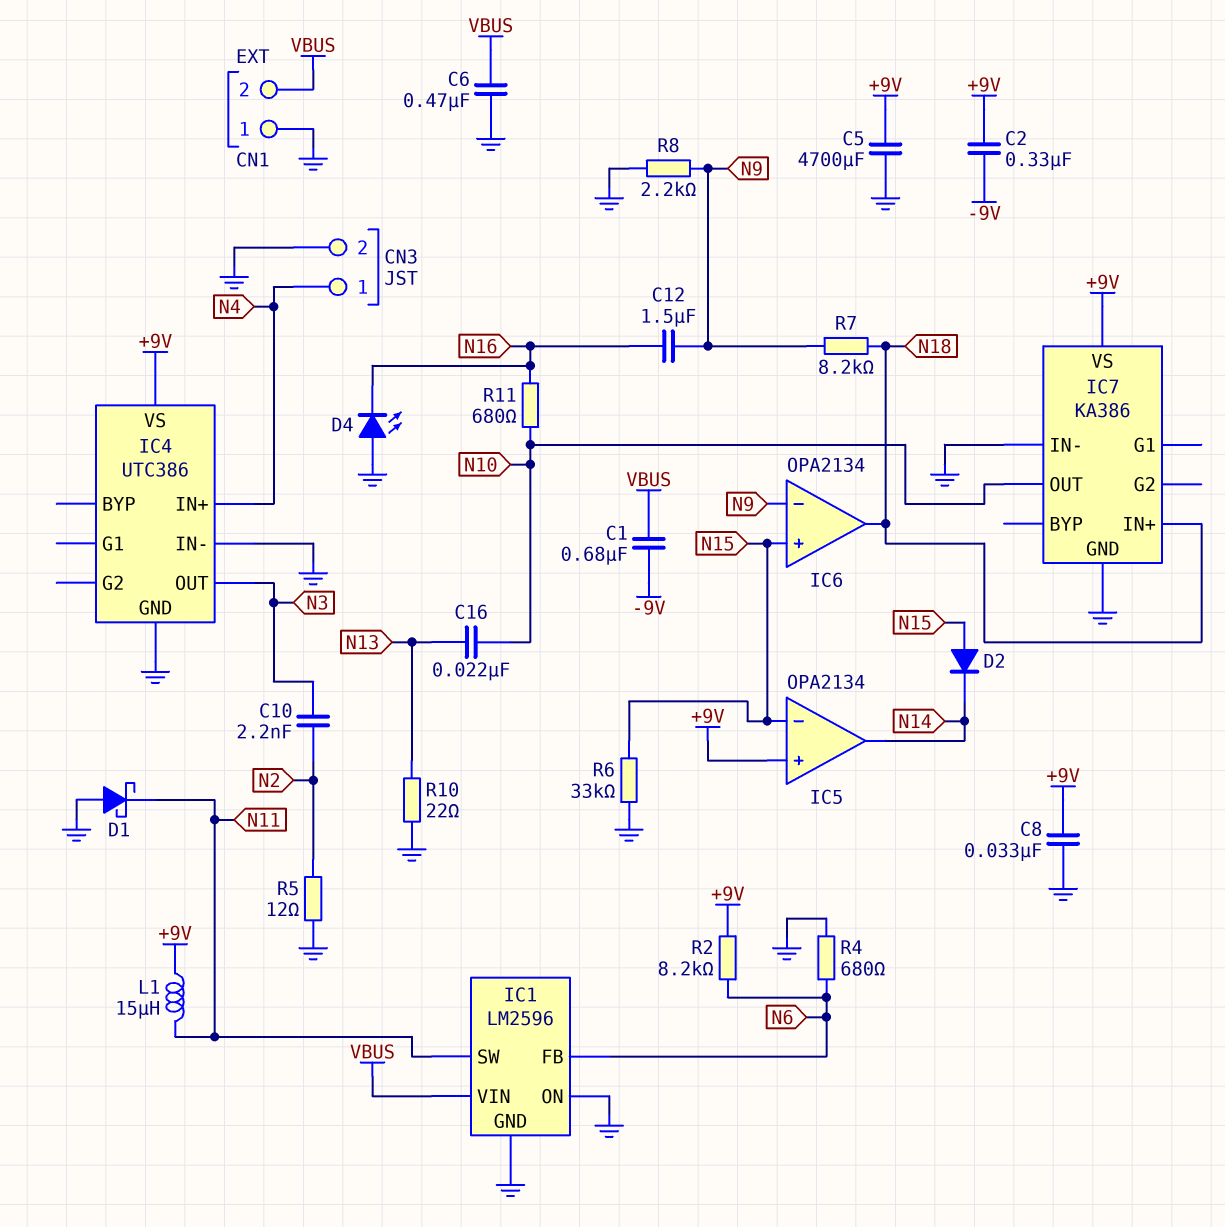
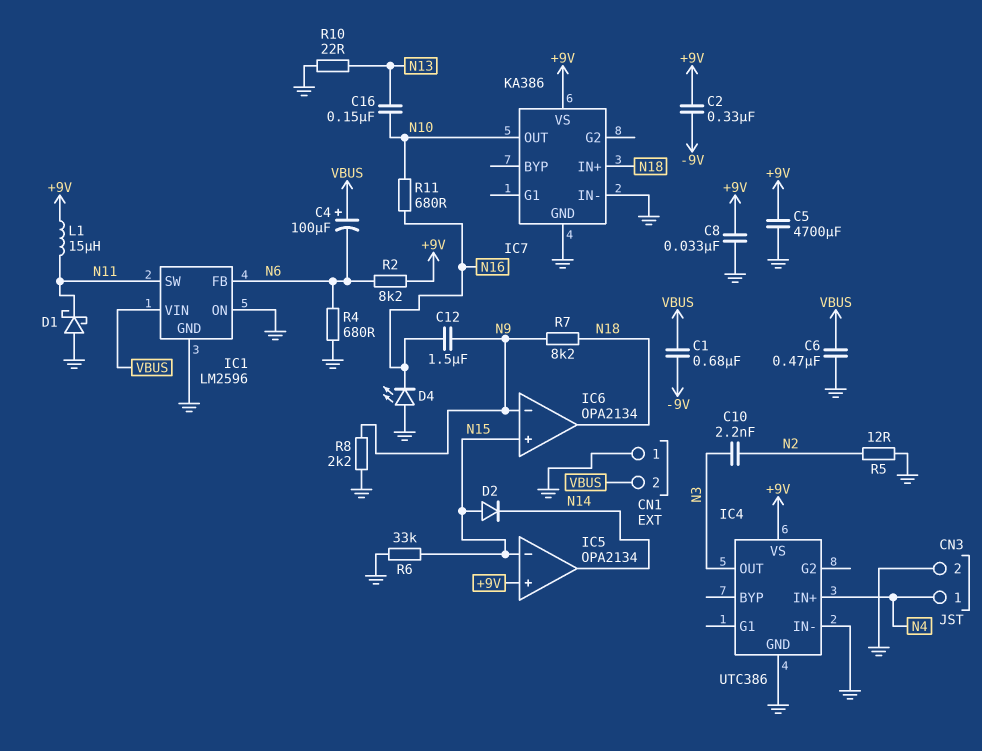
C4: none -> 100uF (plus VBUS, minus N6)
C16: 22nF (N10, N13) -> 150nF (N10, N13)

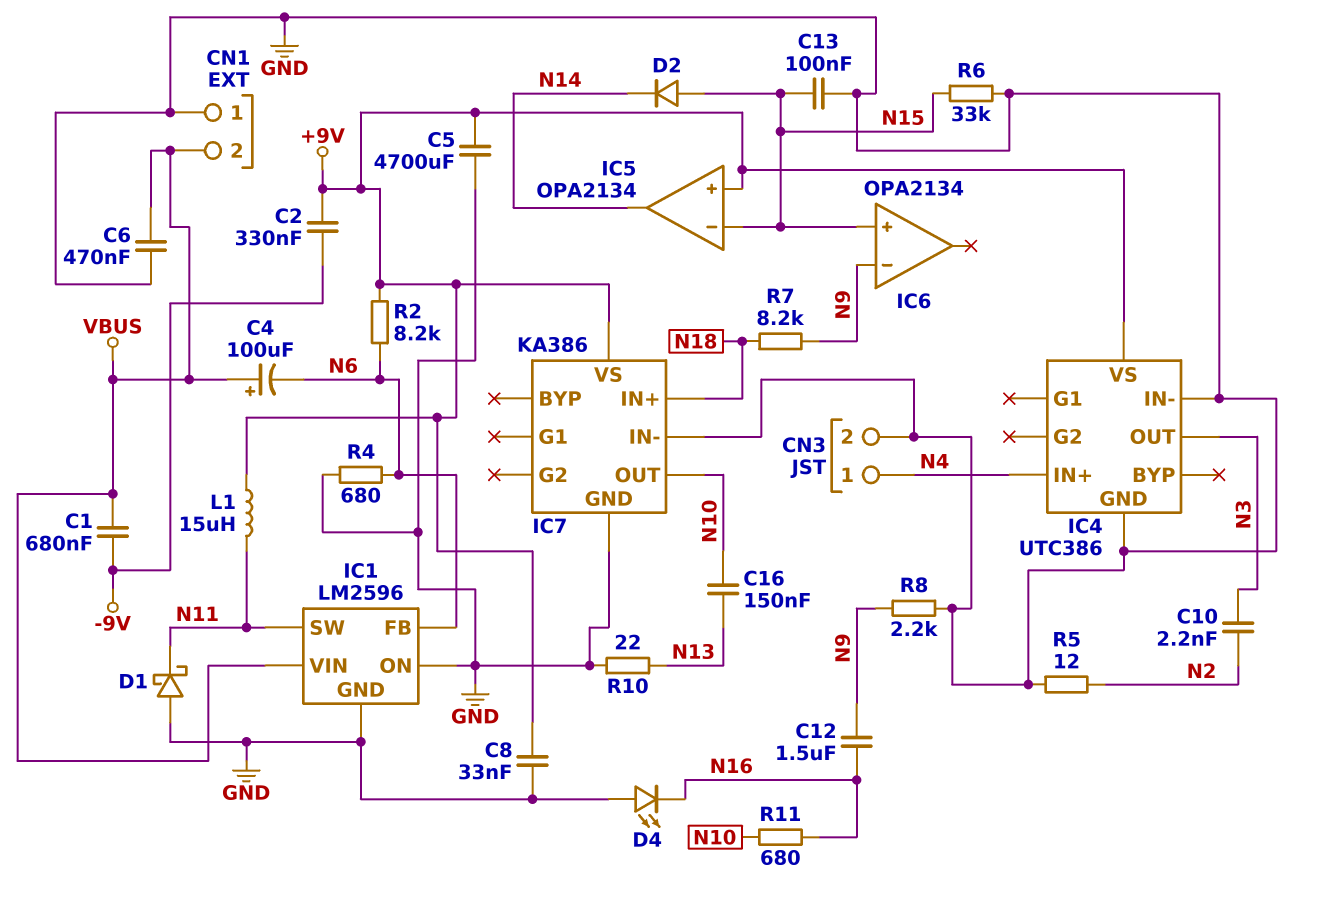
C13: none -> 100nF (GND, N15)
IC6 pin out: N18 -> none

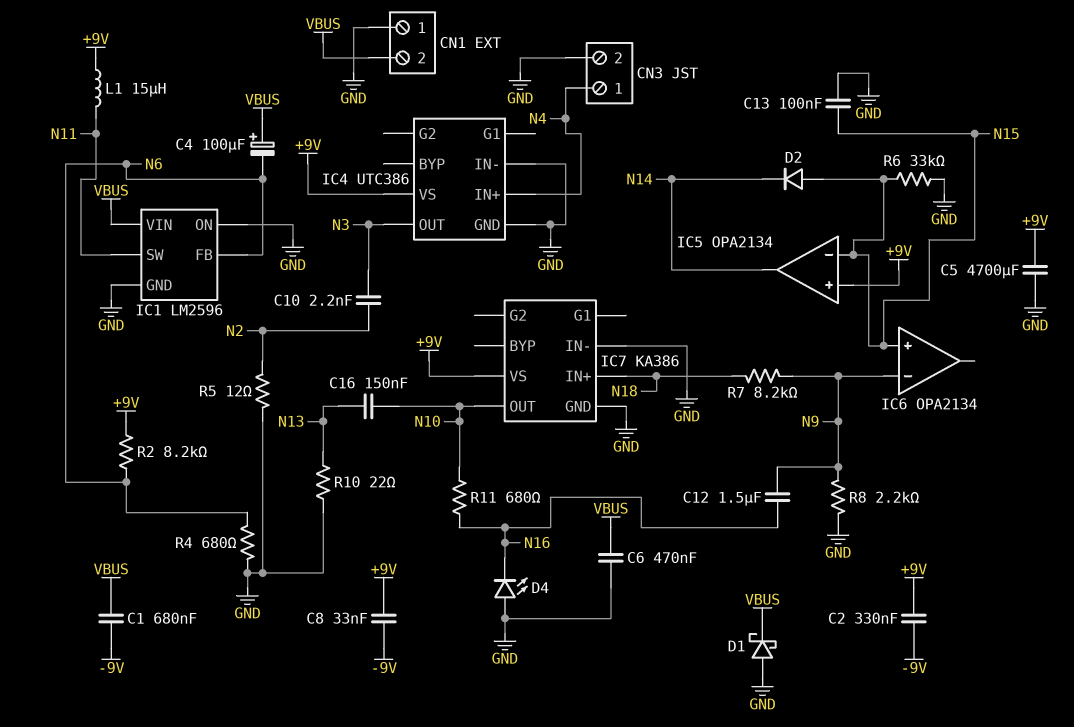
C8: 33nF (+9V, GND) -> 33nF (+9V, -9V)
D1: schottky (A GND, K N11) -> schottky (A GND, K VBUS)

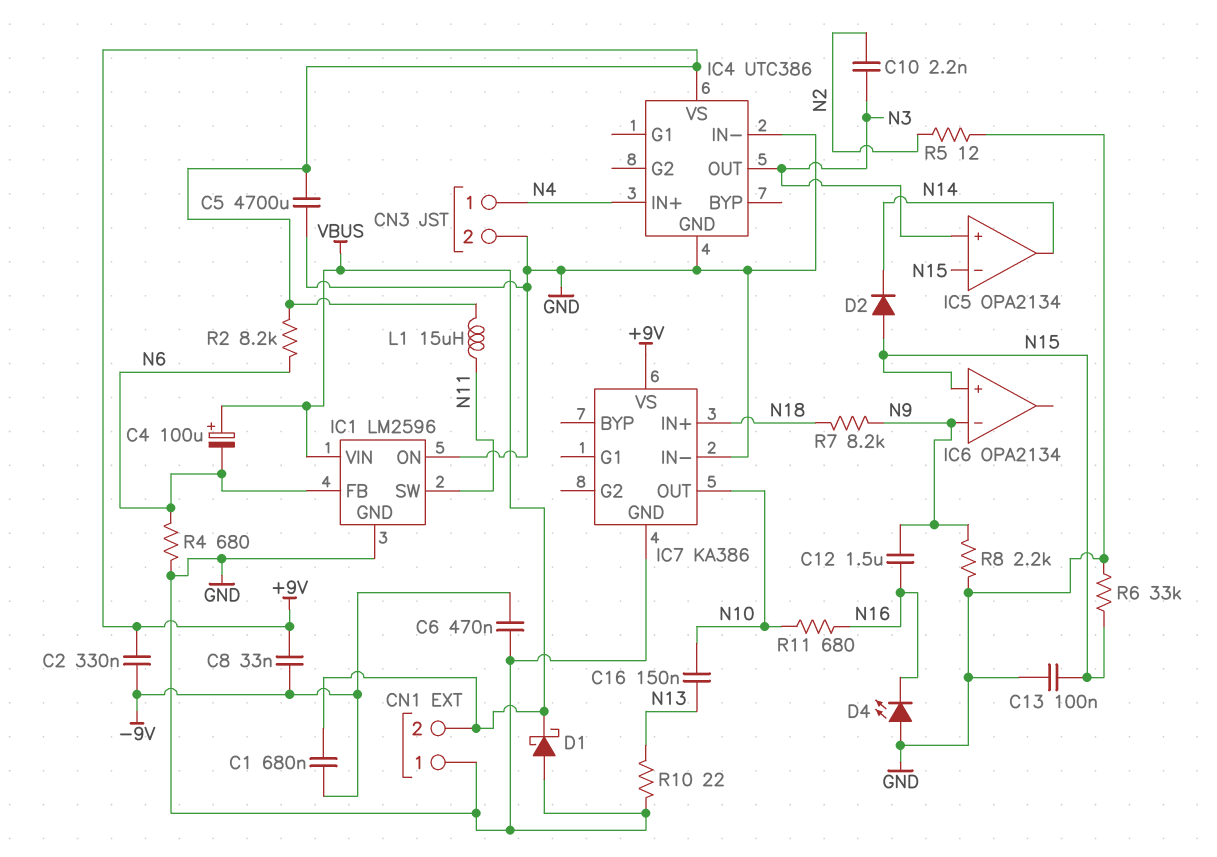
C6: 470nF (GND, VBUS) -> 470nF (-9V, GND)
IC5 pin in+: +9V -> N3

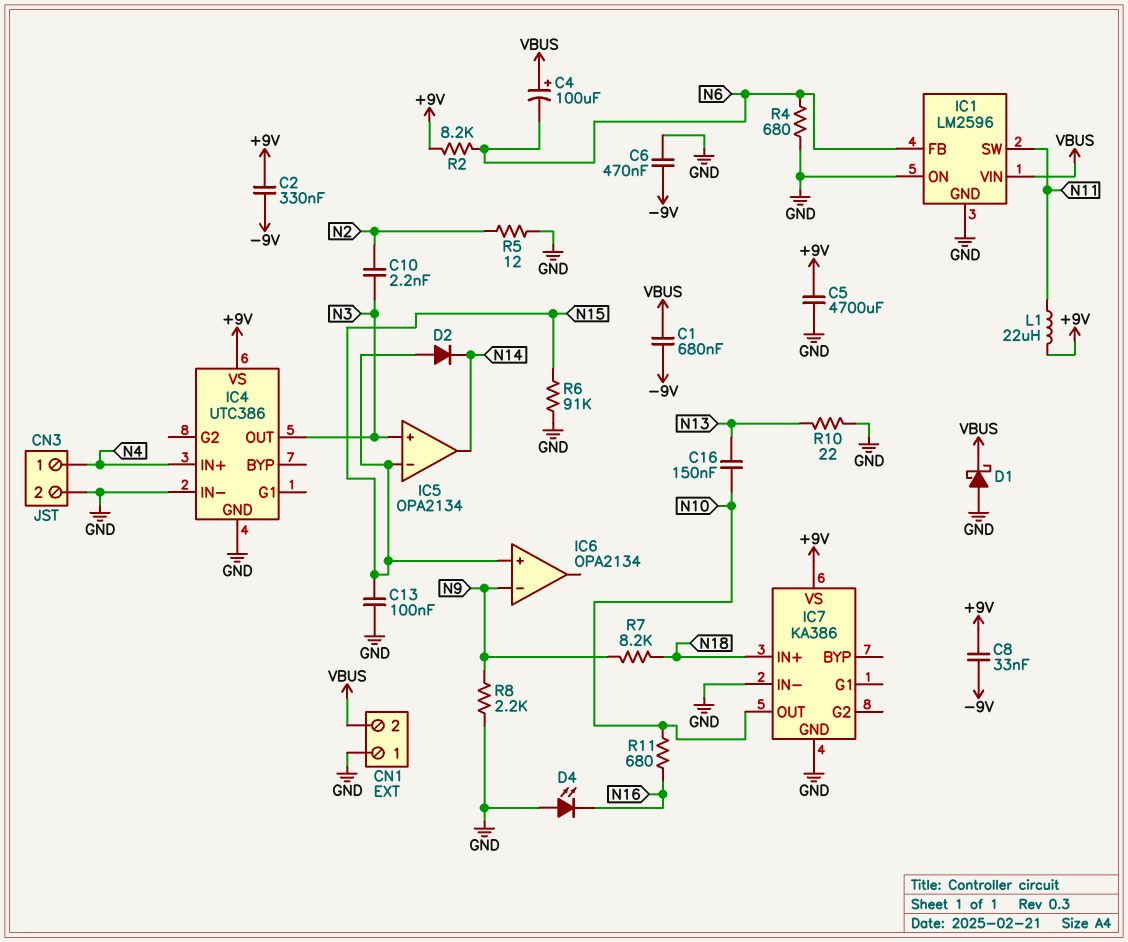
C12: 1.5uF (N9, N16) -> none
L1: 15uH (+9V, N11) -> 22uH (+9V, N11)
R6: 33k (GND, N15) -> 91k (GND, N15)

